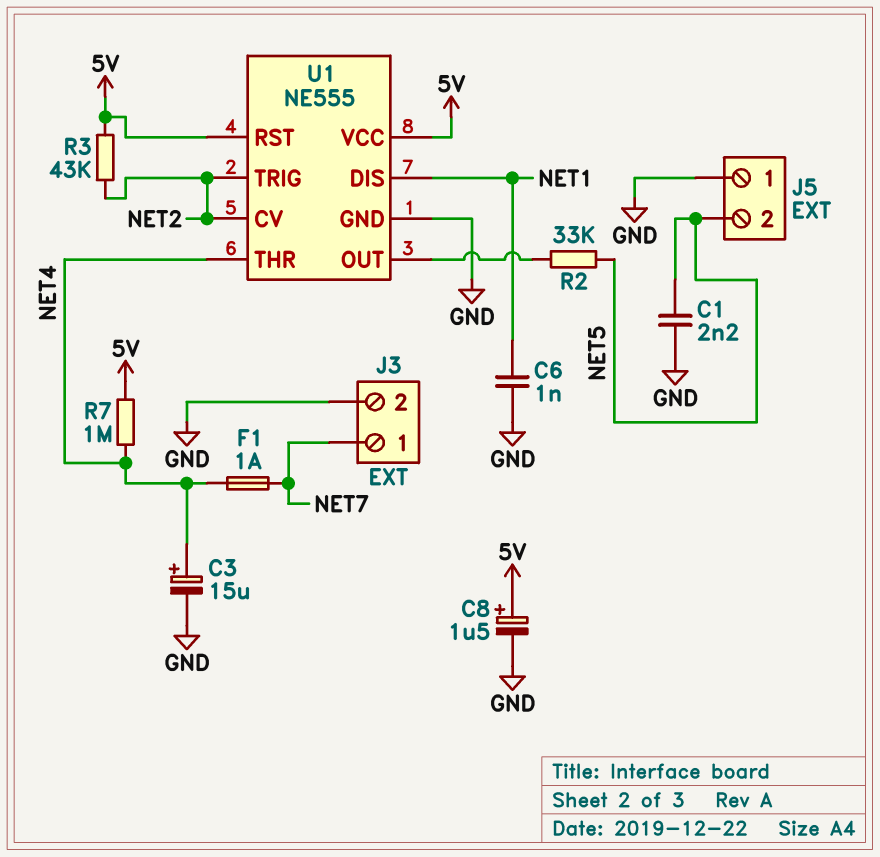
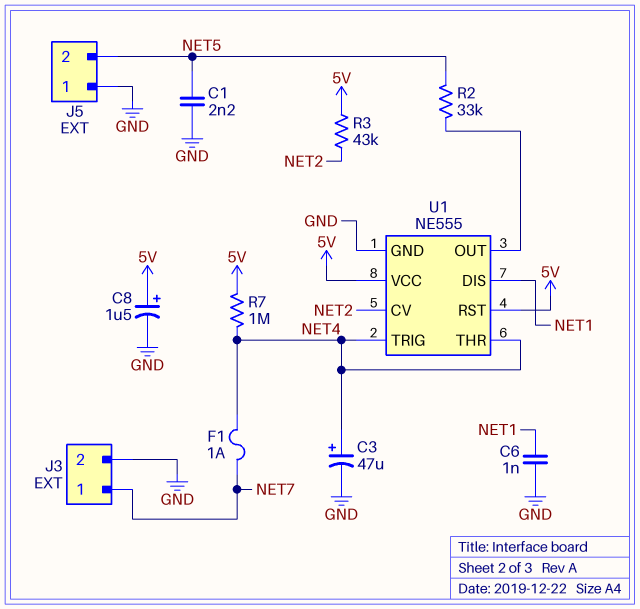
C3: 15uF (plus NET4, minus GND) -> 47uF (plus NET4, minus GND)
U1 pin TRIG: NET2 -> NET4

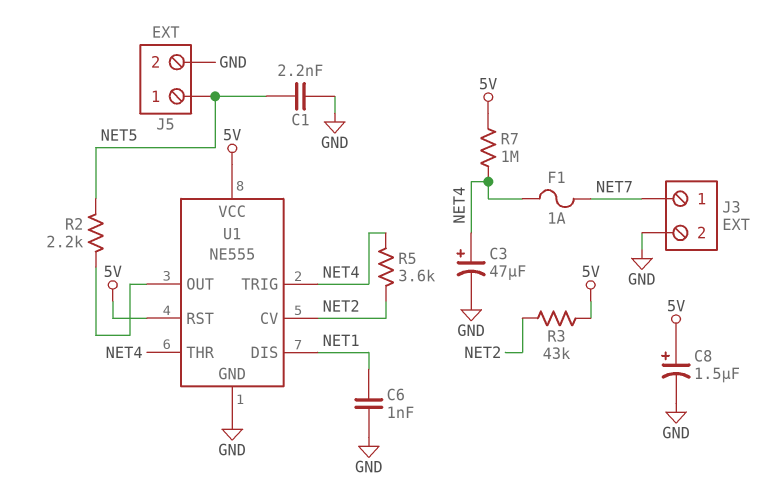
J5 pin 1: GND -> NET5
J5 pin 2: NET5 -> GND
R2: 33k (NET5, U1/OUT) -> 2.2k (NET5, U1/OUT)
R5: none -> 3.6k (NET2, NET4)

